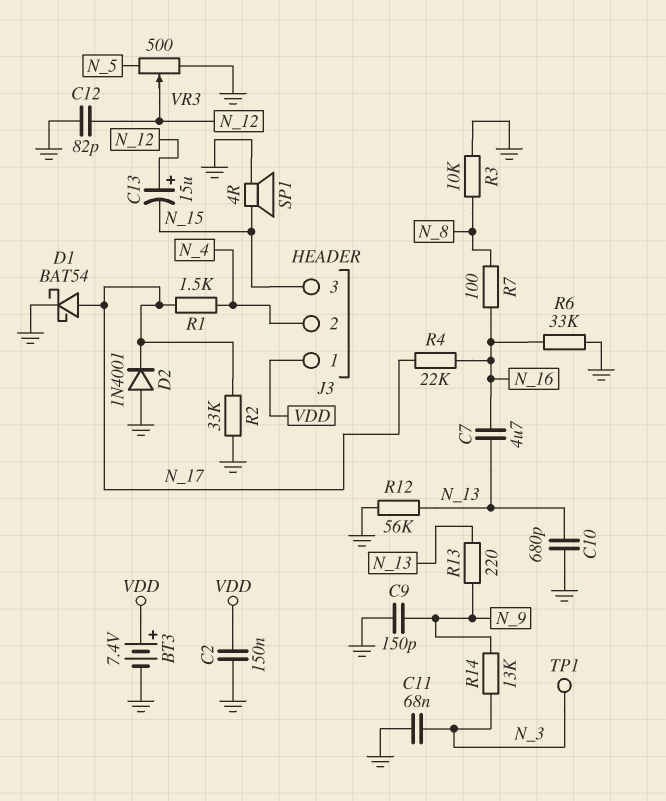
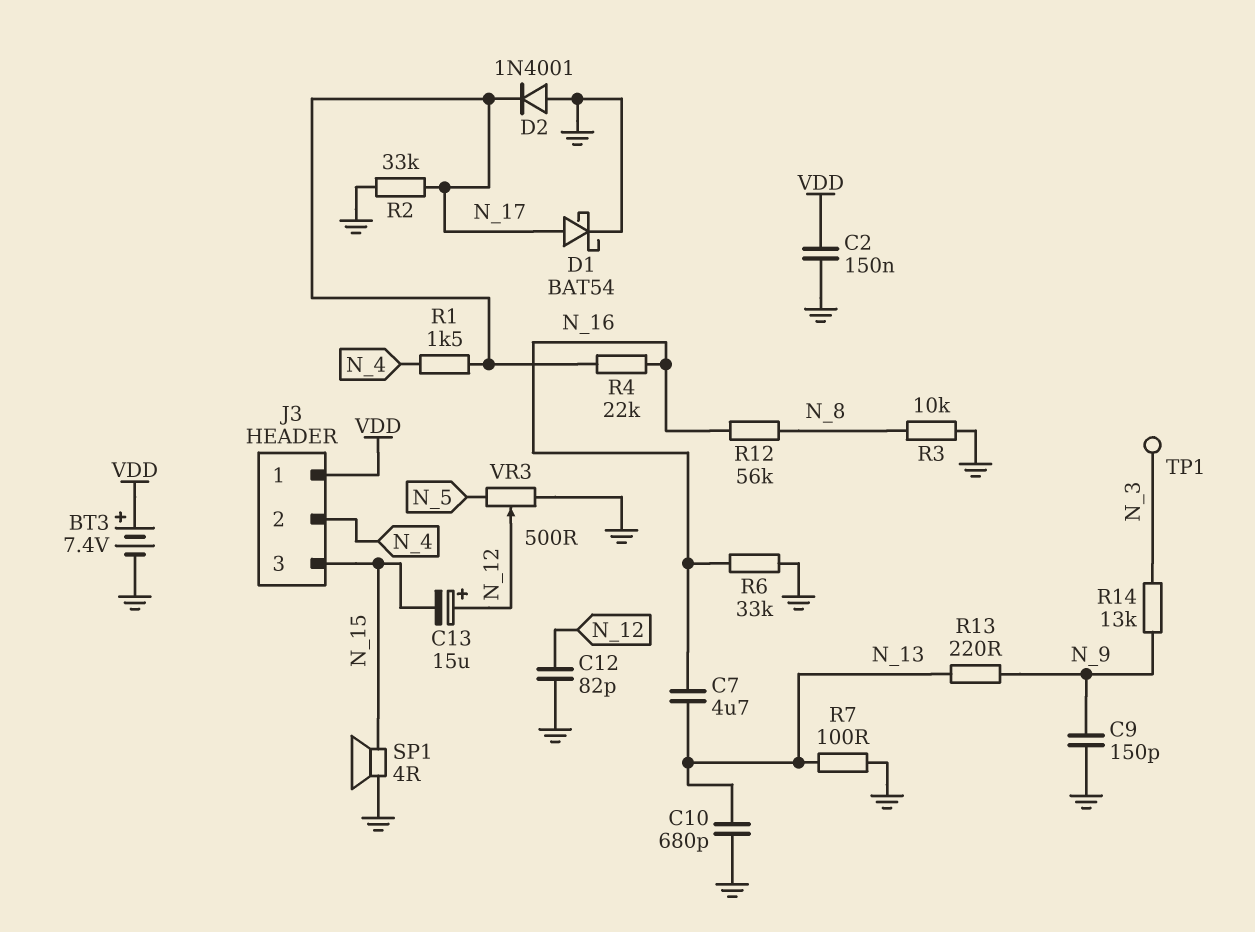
C11: 68nF (GND, N_3) -> none
R7: 100 (N_8, N_16) -> 100 (GND, N_13)
R12: 56k (GND, N_13) -> 56k (N_8, N_16)

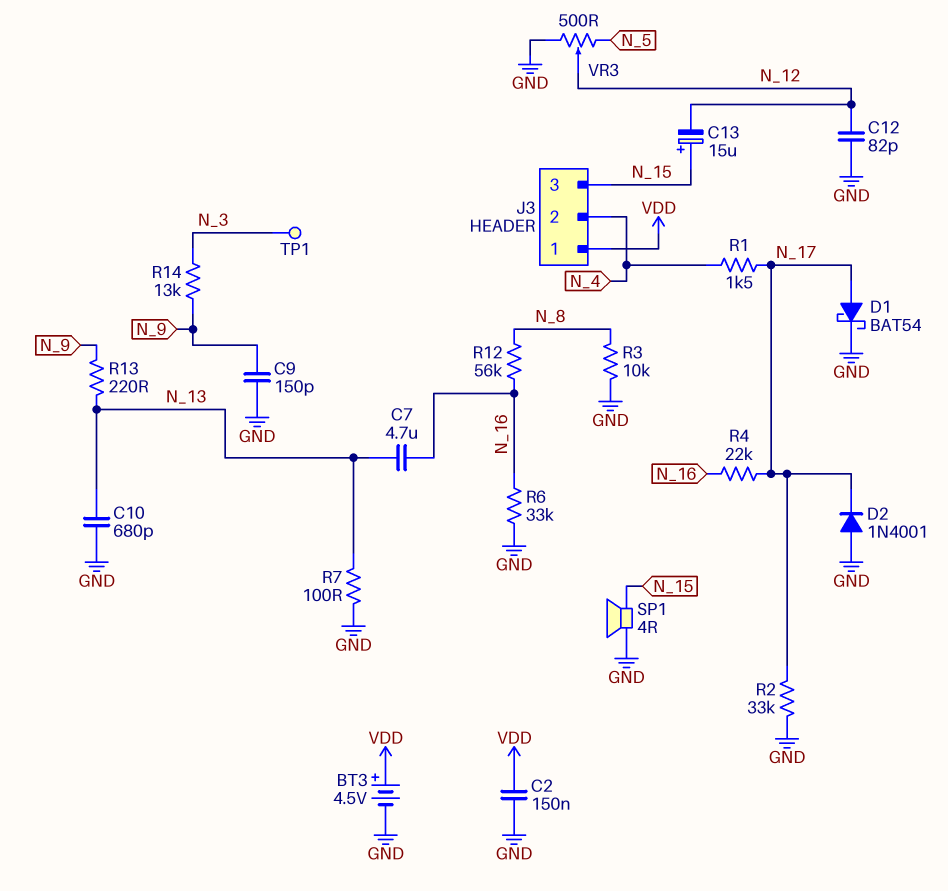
BT3: 7.4V (plus VDD, minus GND) -> 4.5V (plus VDD, minus GND)
C13: 15uF (plus N_12, minus N_15) -> 15uF (plus N_15, minus N_12)

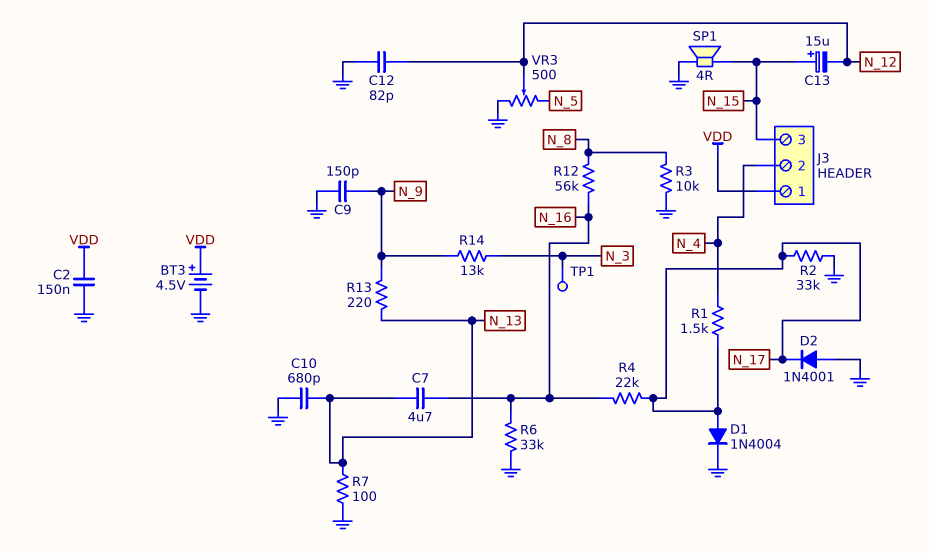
D1: schottky BAT54 (A N_17, K GND) -> diode 1N4004 (A N_17, K GND)

